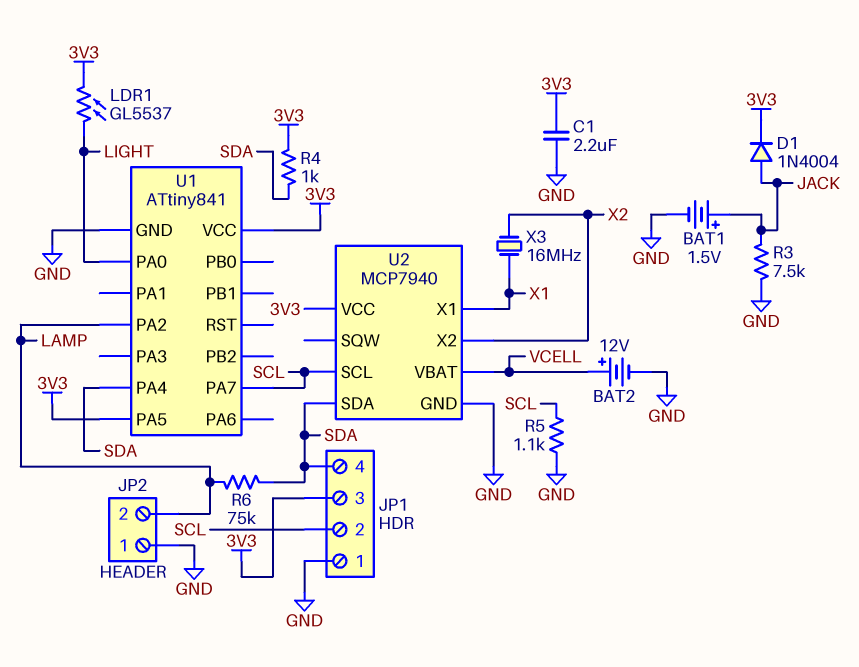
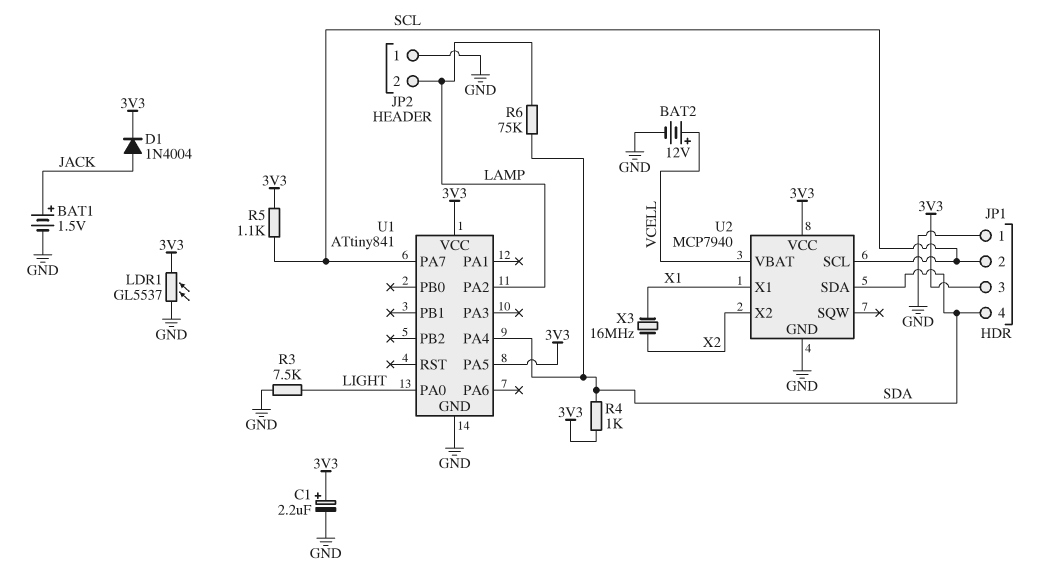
C1: 2.2uF (3V3, GND) -> 2.2uF (plus 3V3, minus GND)
LDR1: GL5537 (3V3, LIGHT) -> GL5537 (3V3, GND)
R3: 7.5k (GND, JACK) -> 7.5k (GND, LIGHT)
R5: 1.1k (GND, SCL) -> 1.1k (3V3, SCL)

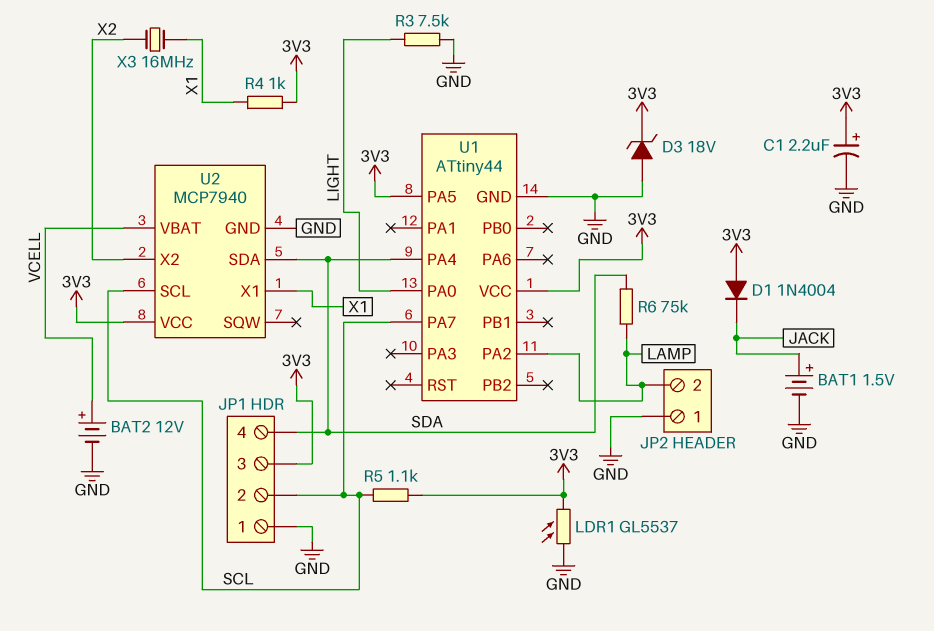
D1: diode 1N4004 (A JACK, K 3V3) -> diode 1N4004 (A 3V3, K JACK)
D3: none -> zener 18V (A GND, K 3V3)
R4: 1k (3V3, SDA) -> 1k (3V3, X1)
U1: ATtiny841 -> ATtiny44

